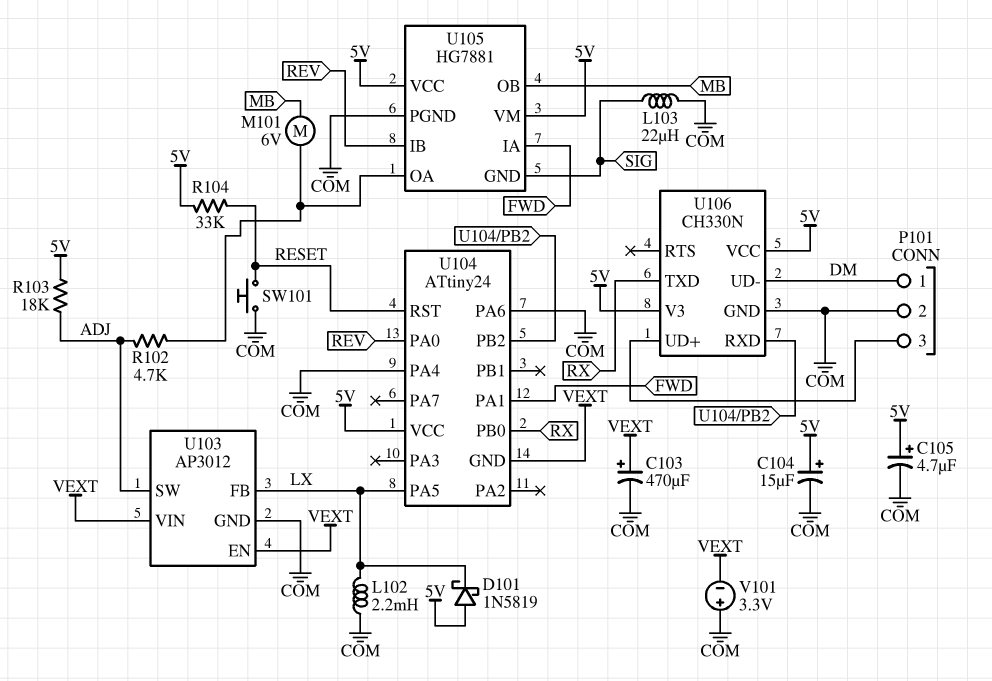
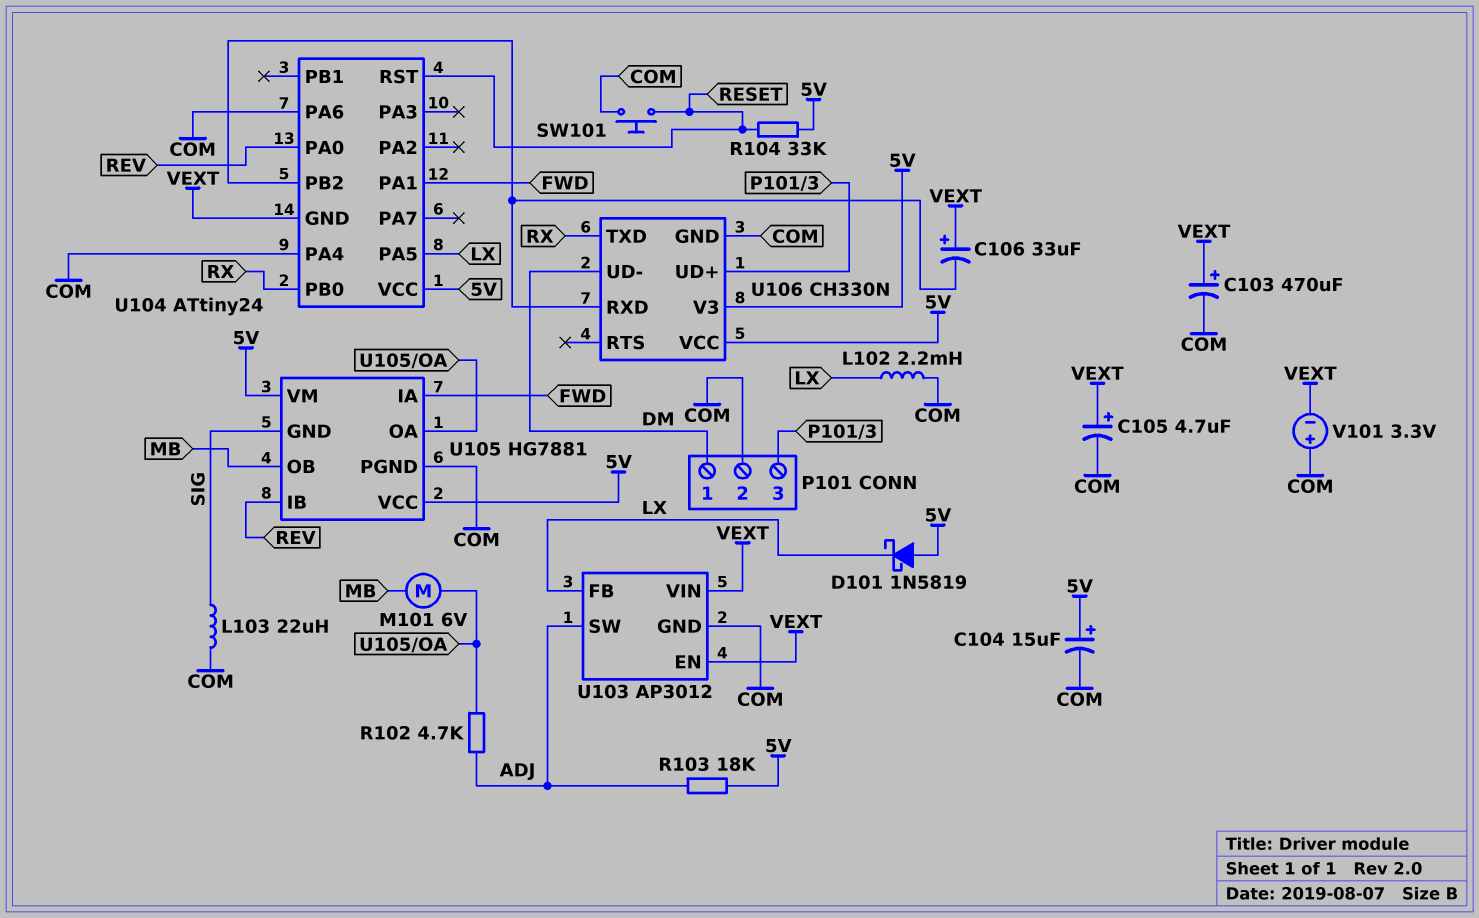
C105: 4.7uF (plus 5V, minus COM) -> 4.7uF (plus VEXT, minus COM)
C106: none -> 33uF (plus VEXT, minus U104/PB2)

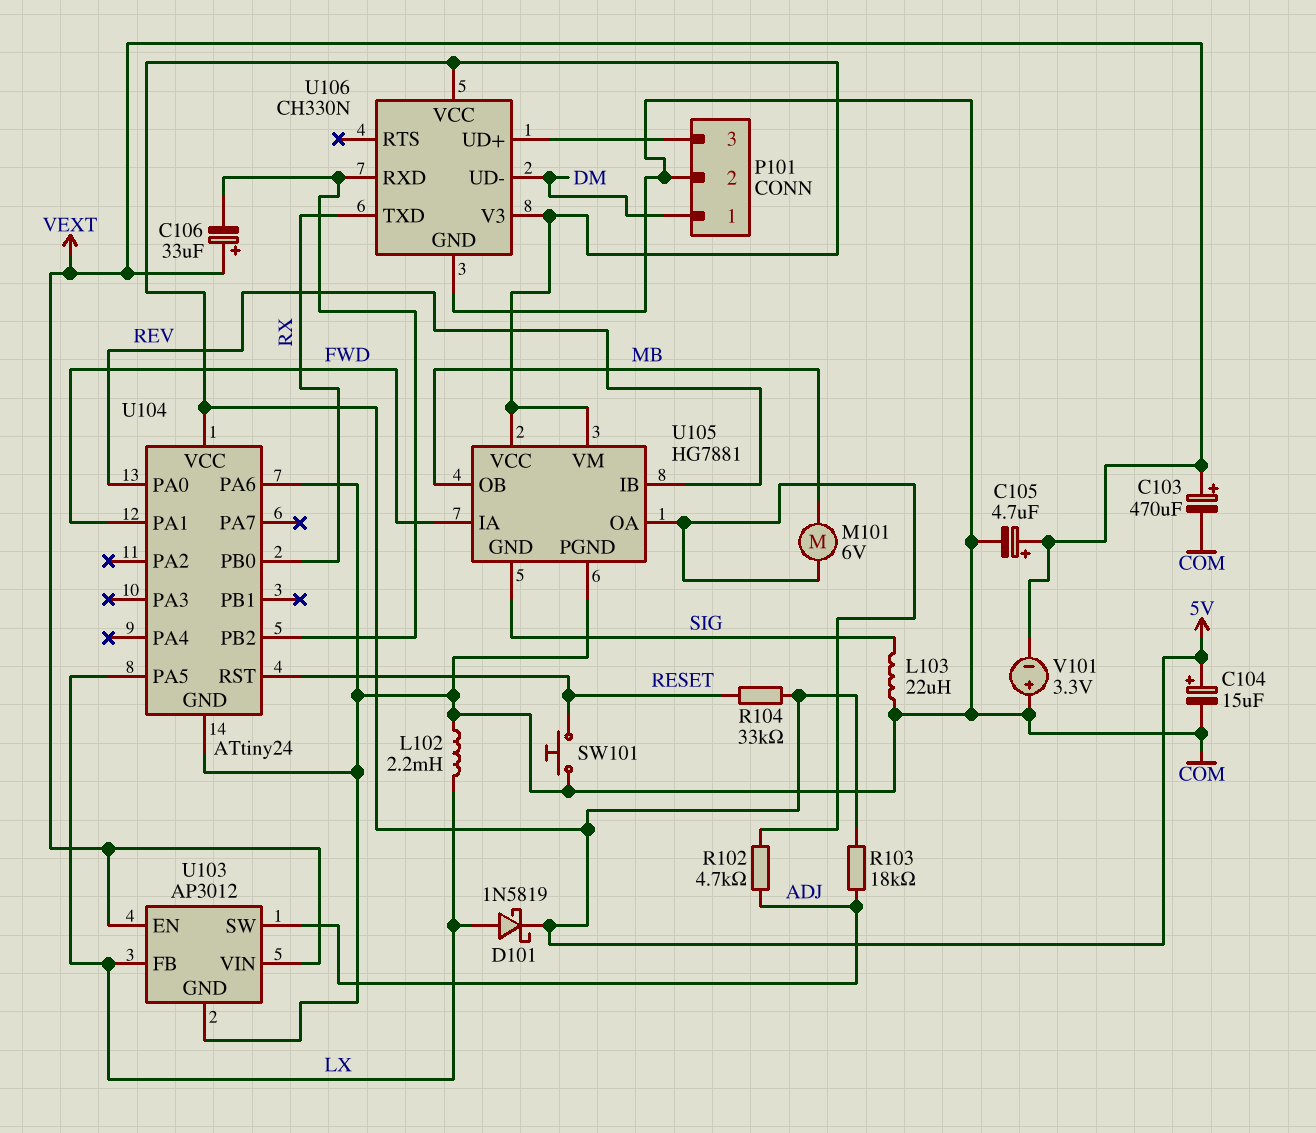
D101: schottky 1N5819 (A 5V, K LX) -> schottky 1N5819 (A LX, K 5V)
U104 pin GND: VEXT -> COM
U104 pin PA4: COM -> none

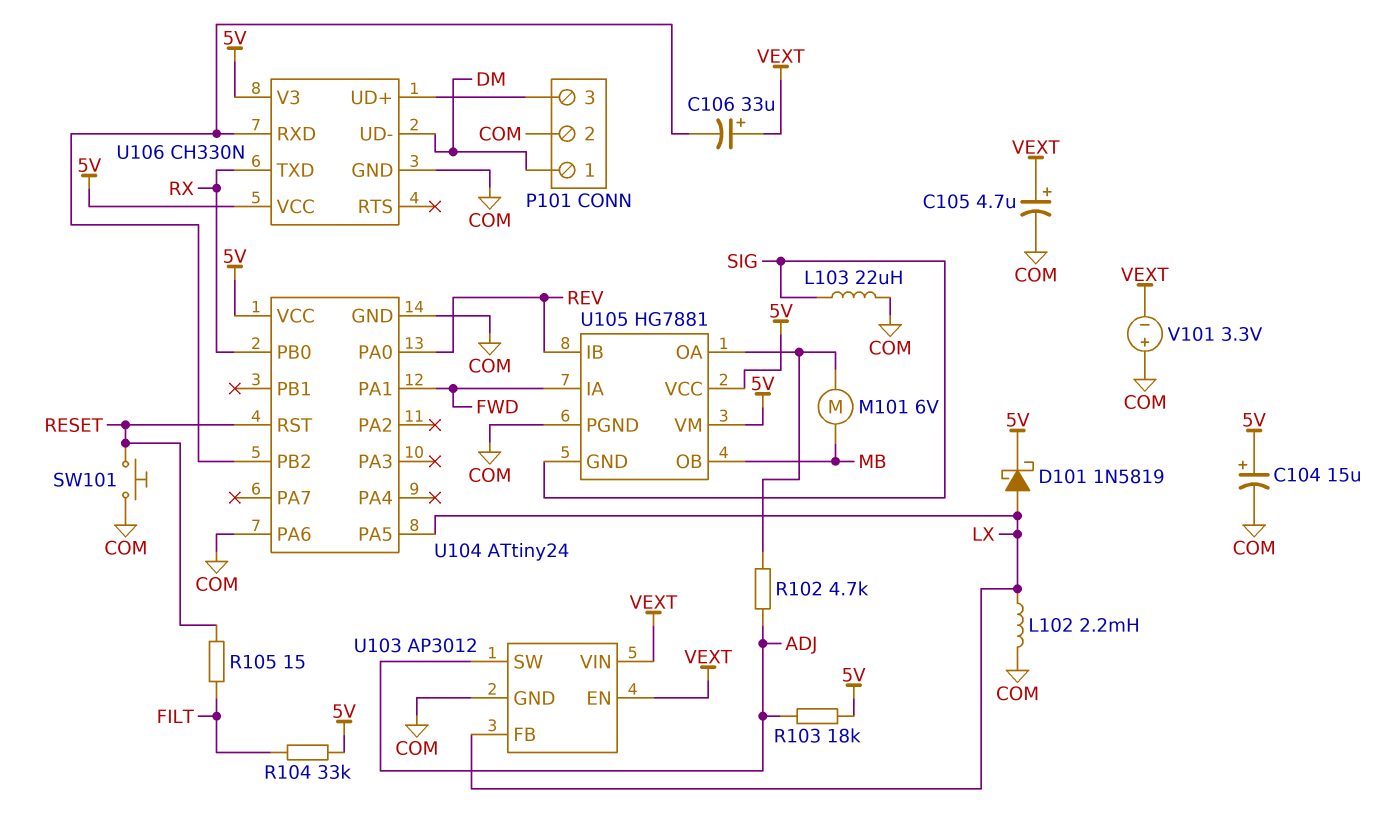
C103: 470uF (plus VEXT, minus COM) -> none
R104: 33k (5V, RESET) -> 33k (5V, FILT)
R105: none -> 15 (FILT, RESET)

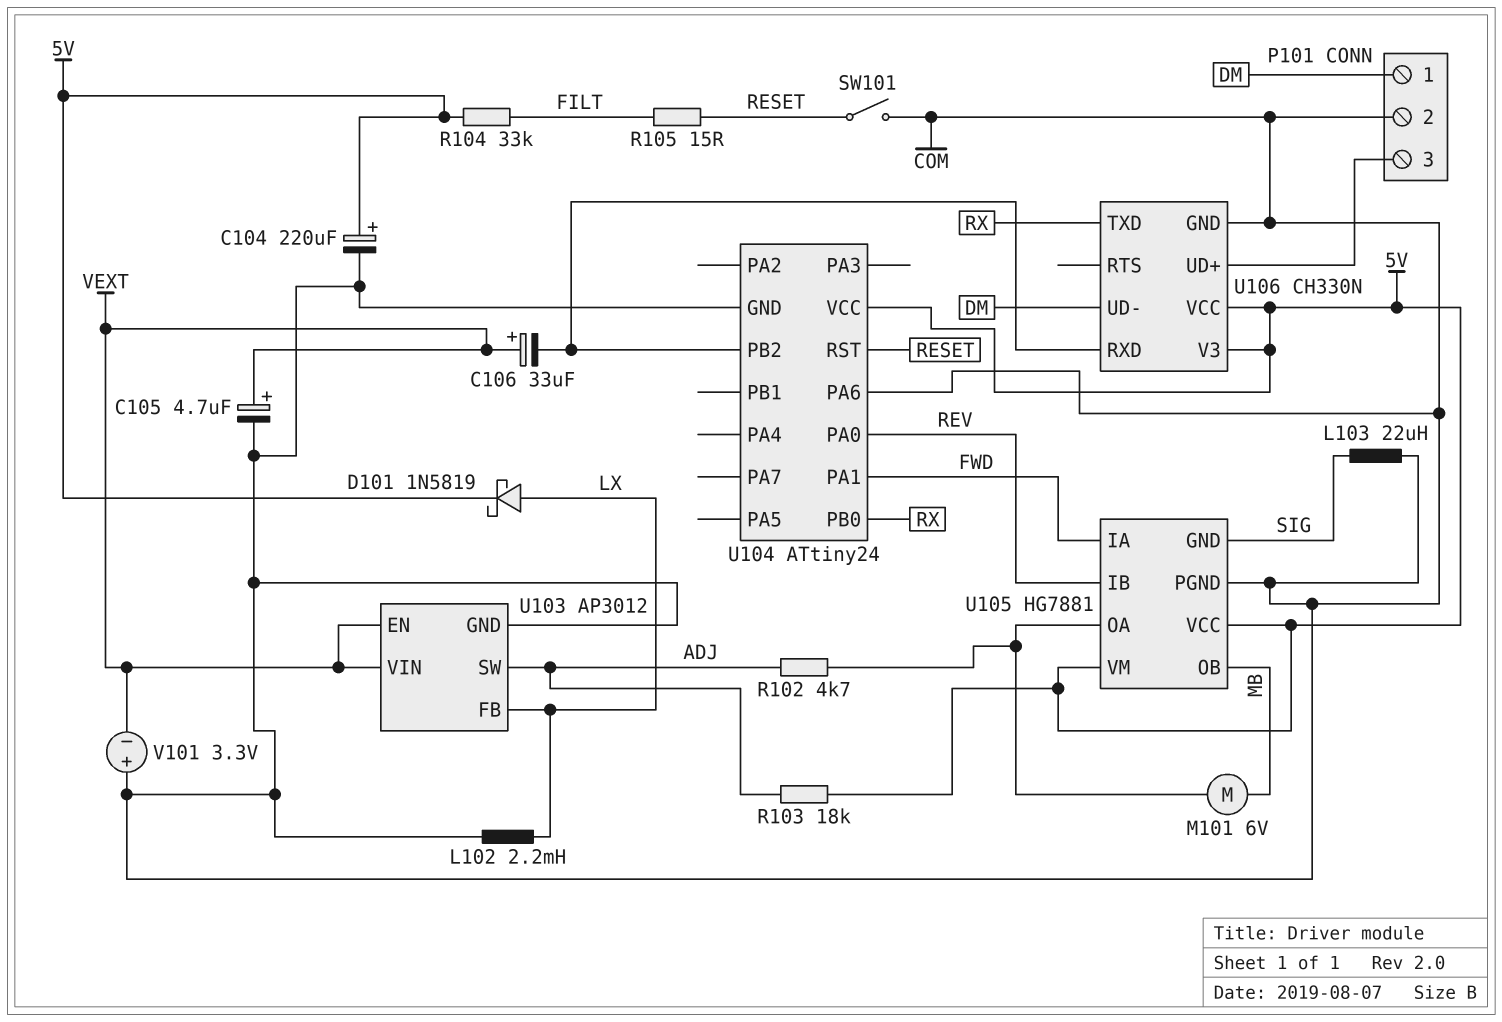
C104: 15uF (plus 5V, minus COM) -> 220uF (plus 5V, minus COM)
SW101: button (COM, RESET) -> switch (COM, RESET)
U104 pin PA5: LX -> none

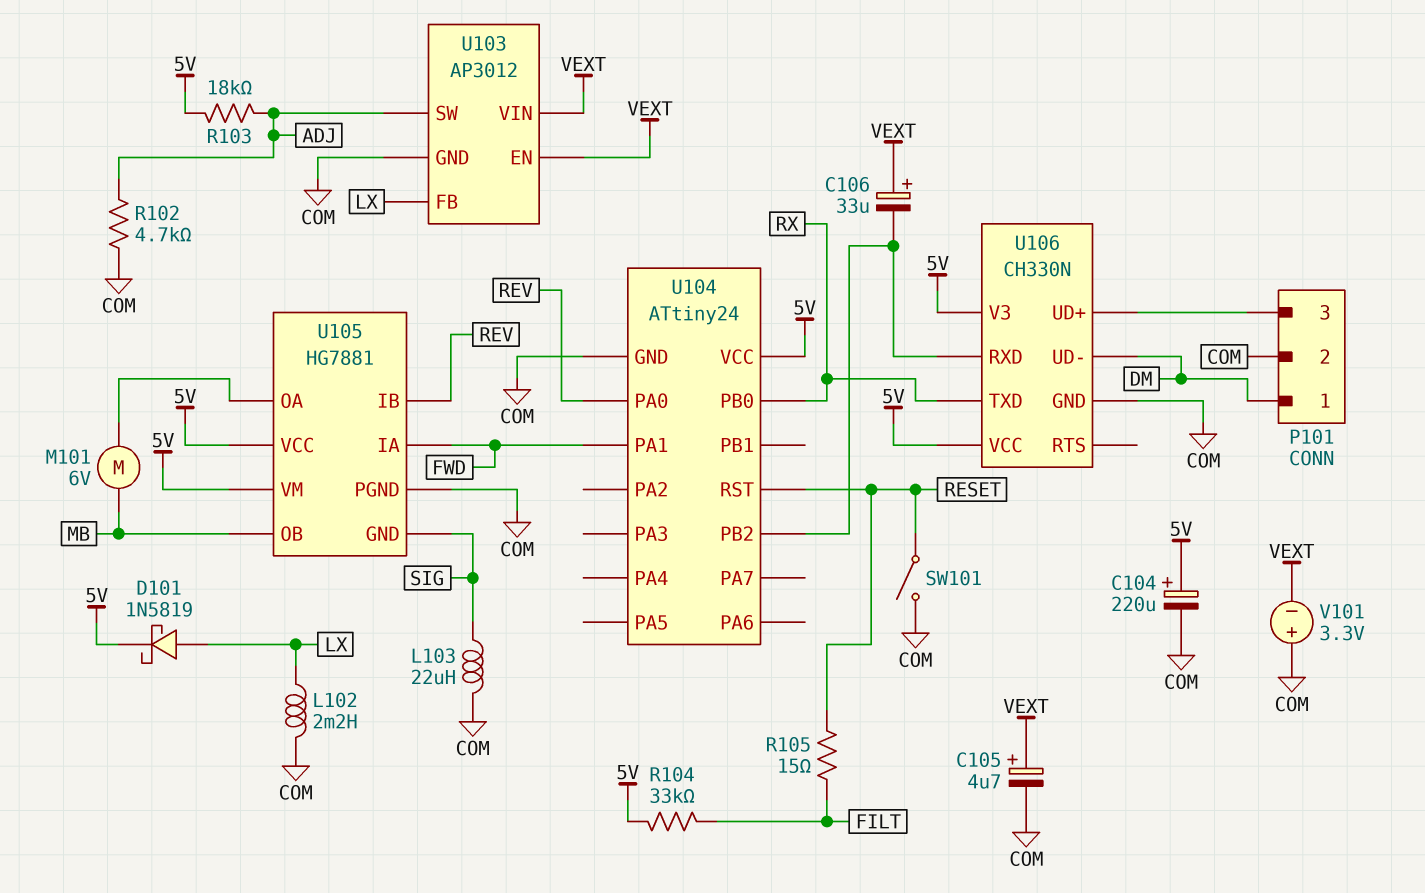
R102: 4.7k (ADJ, U105/OA) -> 4.7k (ADJ, COM)
U104 pin PA6: COM -> none

